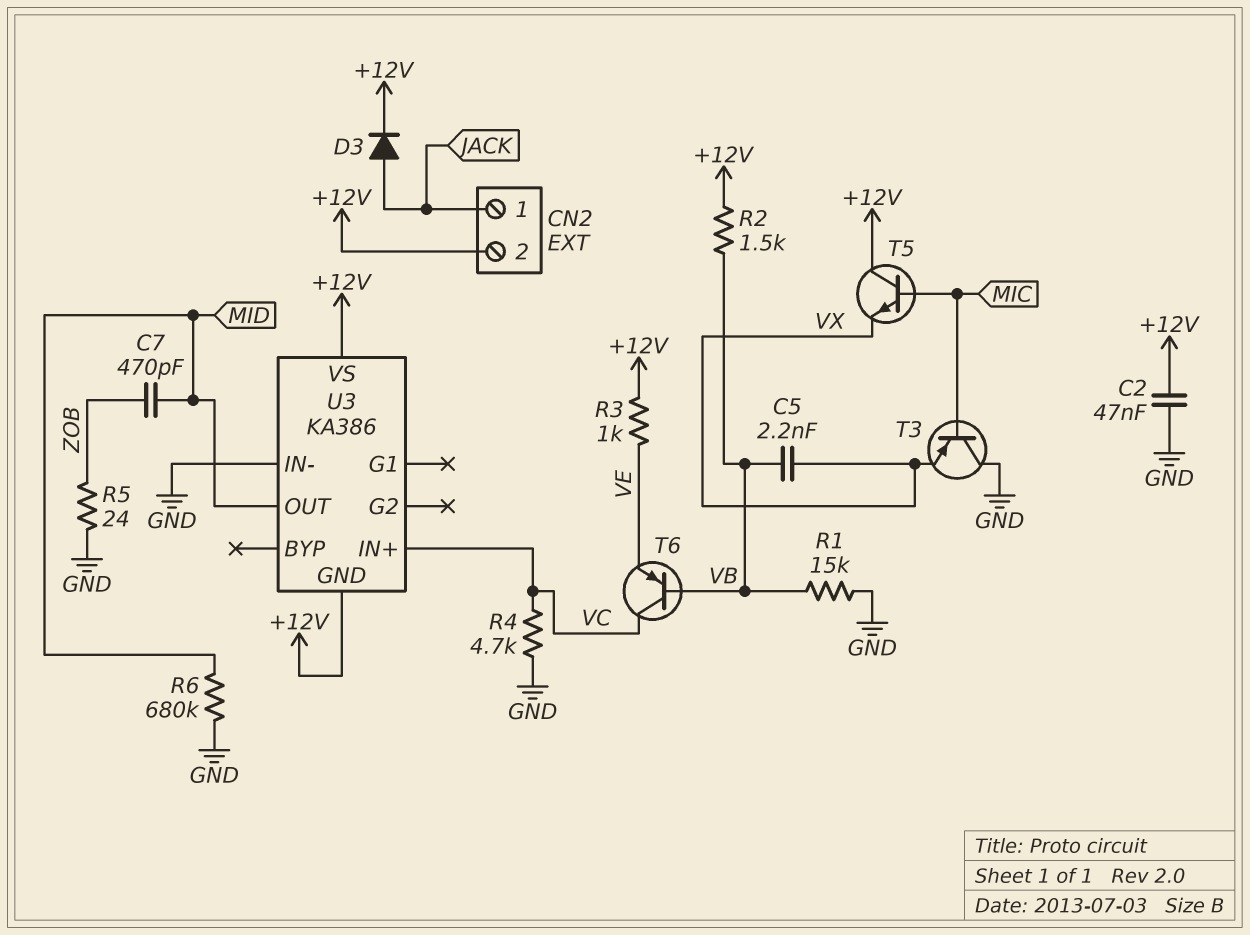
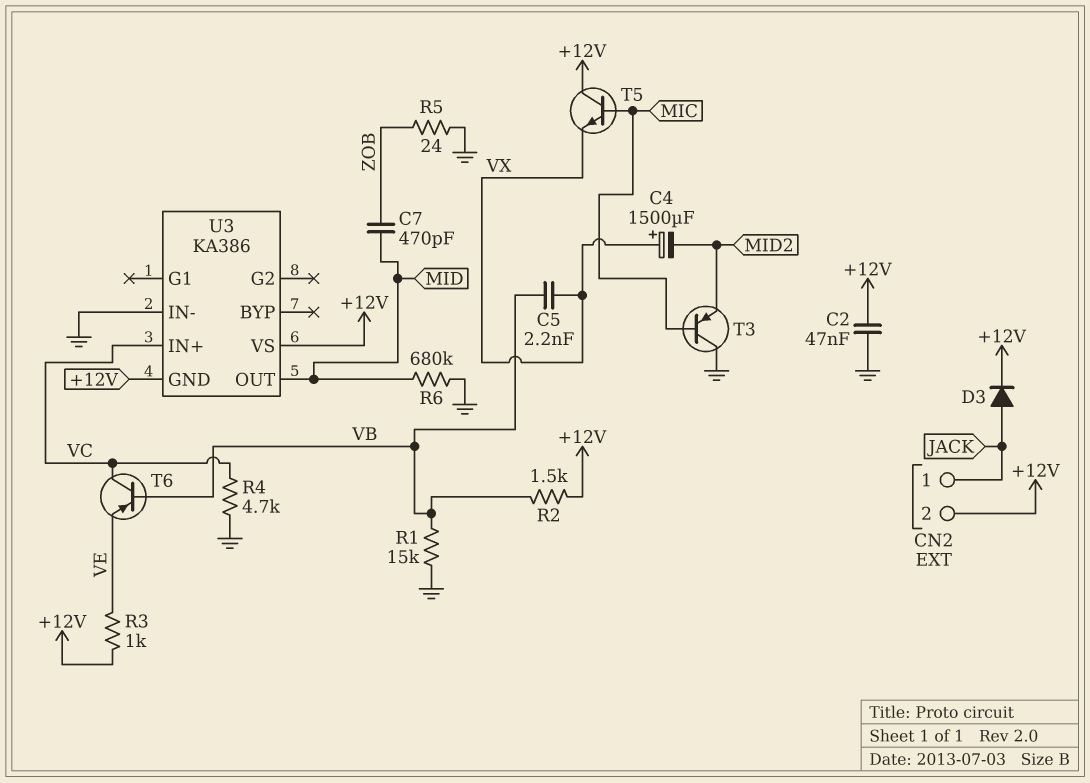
C4: none -> 1500uF (plus VX, minus MID2)
T3: PNP (B MIC, C GND, E VX) -> PNP (B MIC, C GND, E MID2)

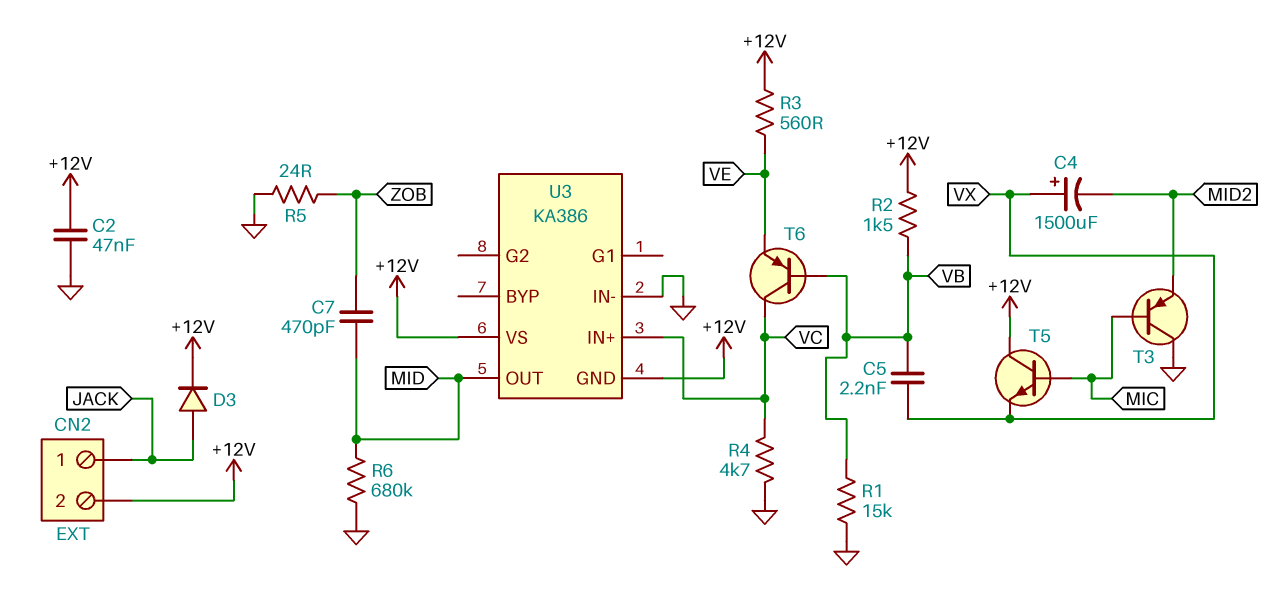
R3: 1k (+12V, VE) -> 560 (+12V, VE)

